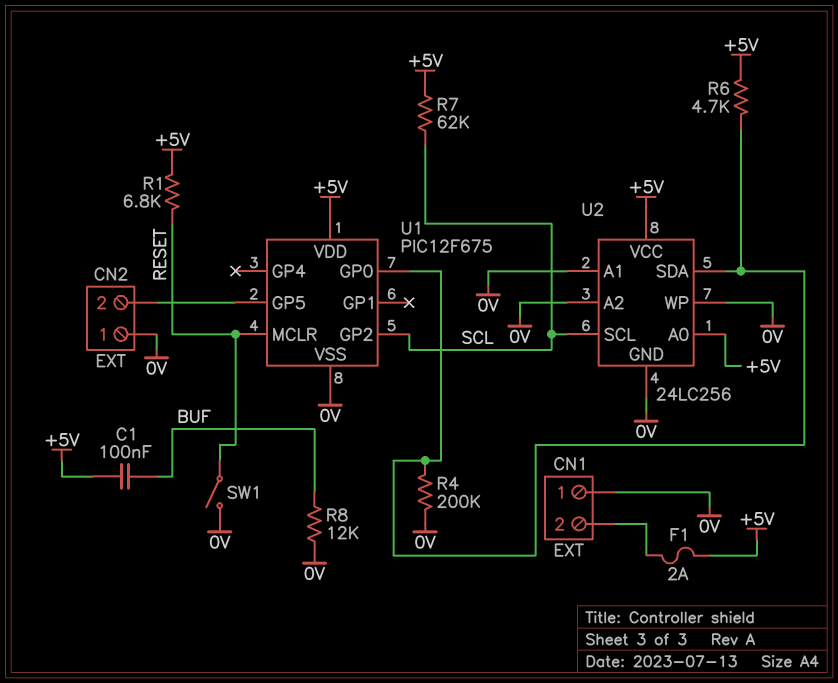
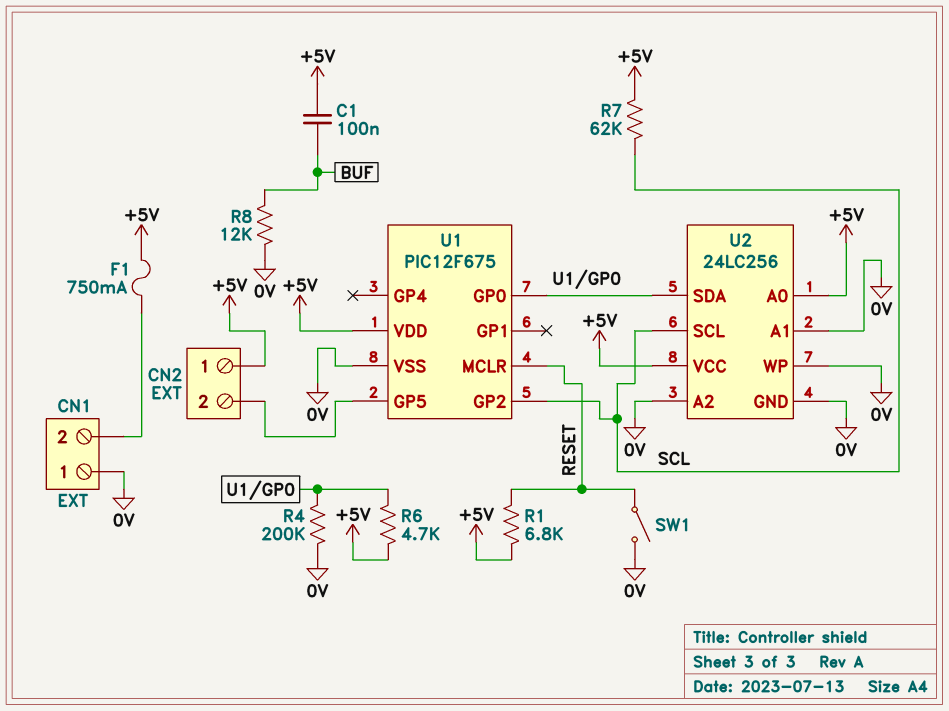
CN2 pin 1: 0V -> +5V
F1: 2A (+5V, CN1/2) -> 750mA (+5V, CN1/2)

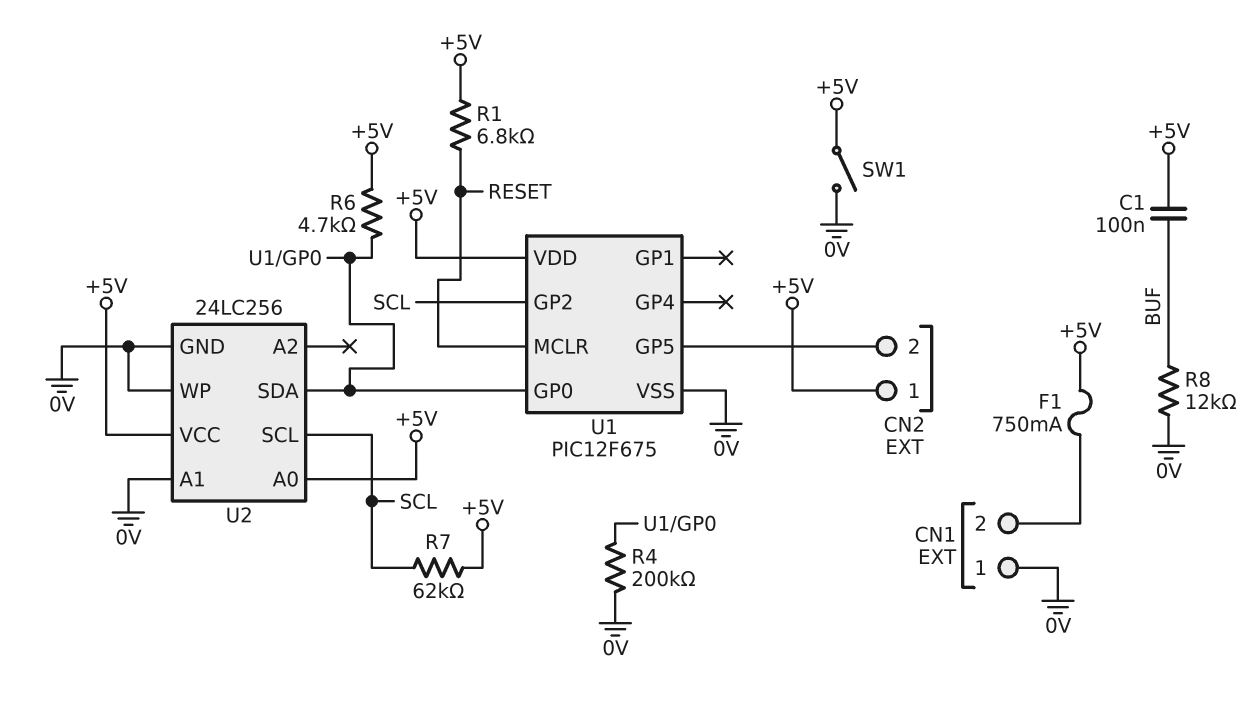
SW1: switch (0V, RESET) -> switch (+5V, 0V)
U2 pin A2: 0V -> none

